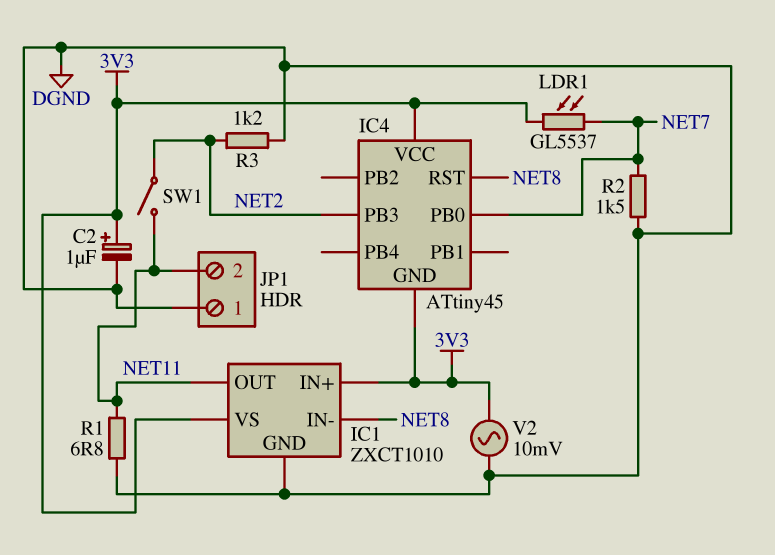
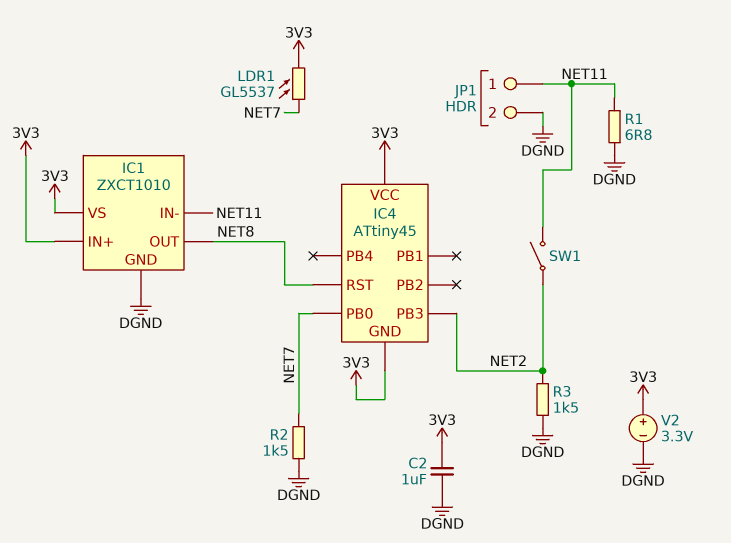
C2: 1uF (plus 3V3, minus DGND) -> 1uF (3V3, DGND)
IC1 pin IN-: NET8 -> NET11
IC1 pin OUT: NET11 -> NET8
JP1 pin 1: DGND -> NET11
JP1 pin 2: NET11 -> DGND
R3: 1.2k (DGND, NET2) -> 1.5k (DGND, NET2)
V2: AC 10mV (3V3, DGND) -> 3.3V (plus 3V3, minus DGND)

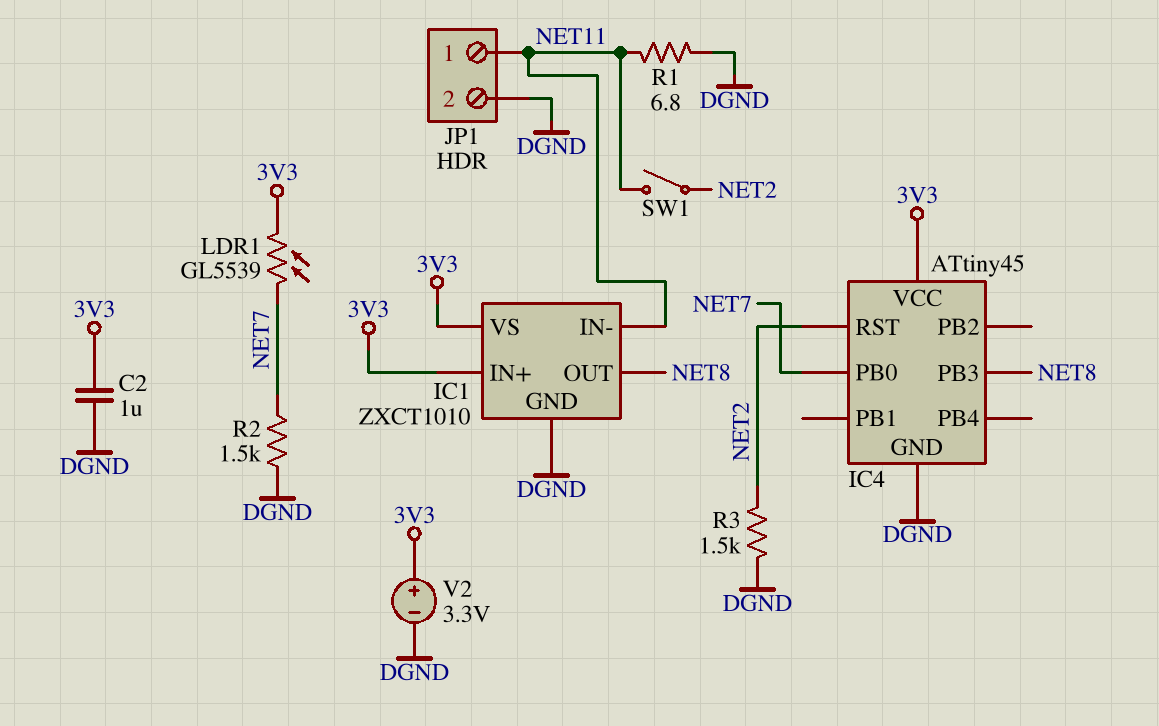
IC4 pin GND: 3V3 -> DGND
IC4 pin PB3: NET2 -> NET8
IC4 pin RST: NET8 -> NET2
LDR1: GL5537 (3V3, NET7) -> GL5539 (3V3, NET7)

